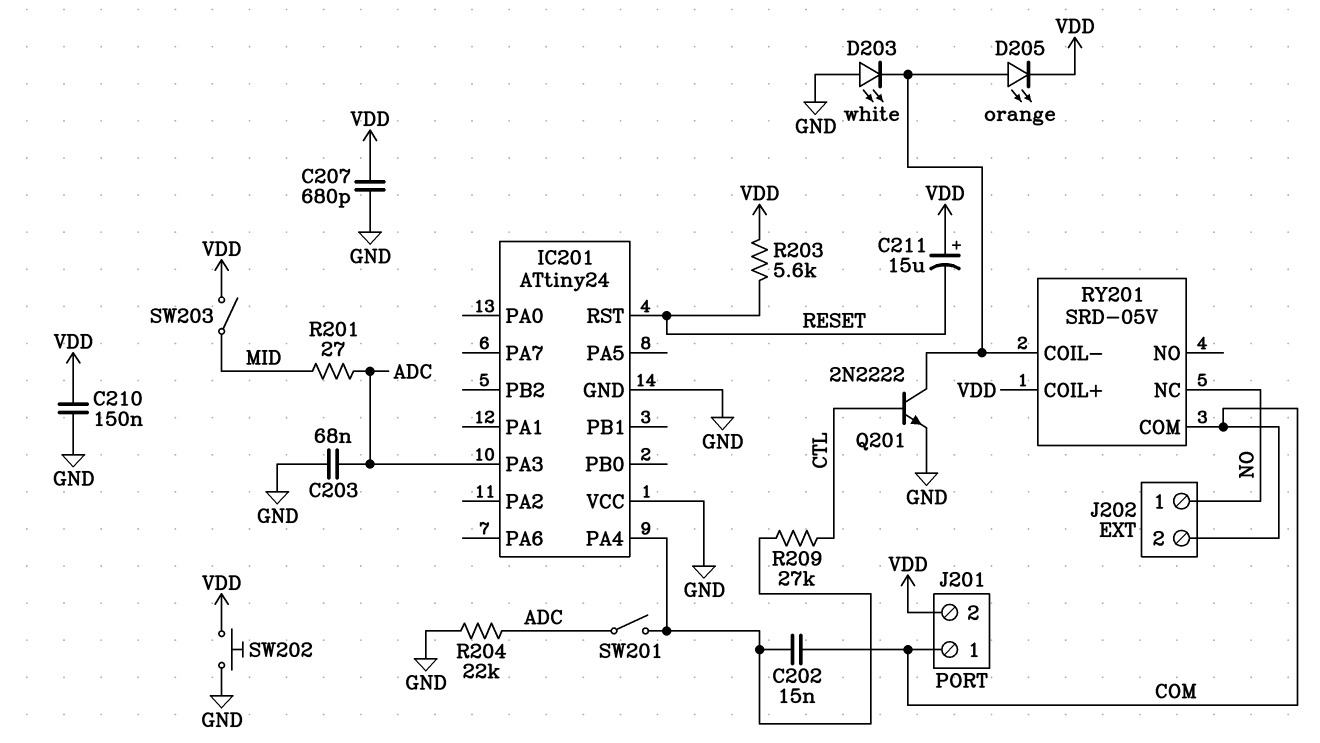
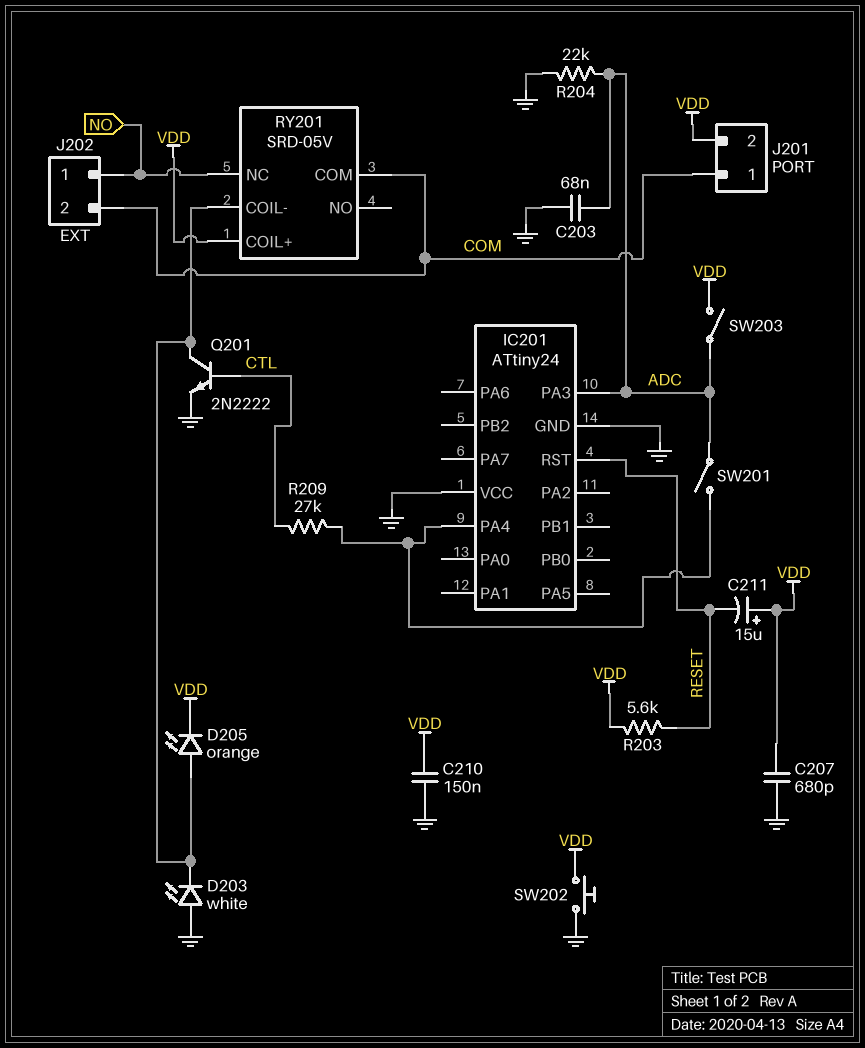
C202: 15nF (COM, IC201/PA4) -> none
R201: 27 (ADC, MID) -> none
SW203: switch (MID, VDD) -> switch (ADC, VDD)

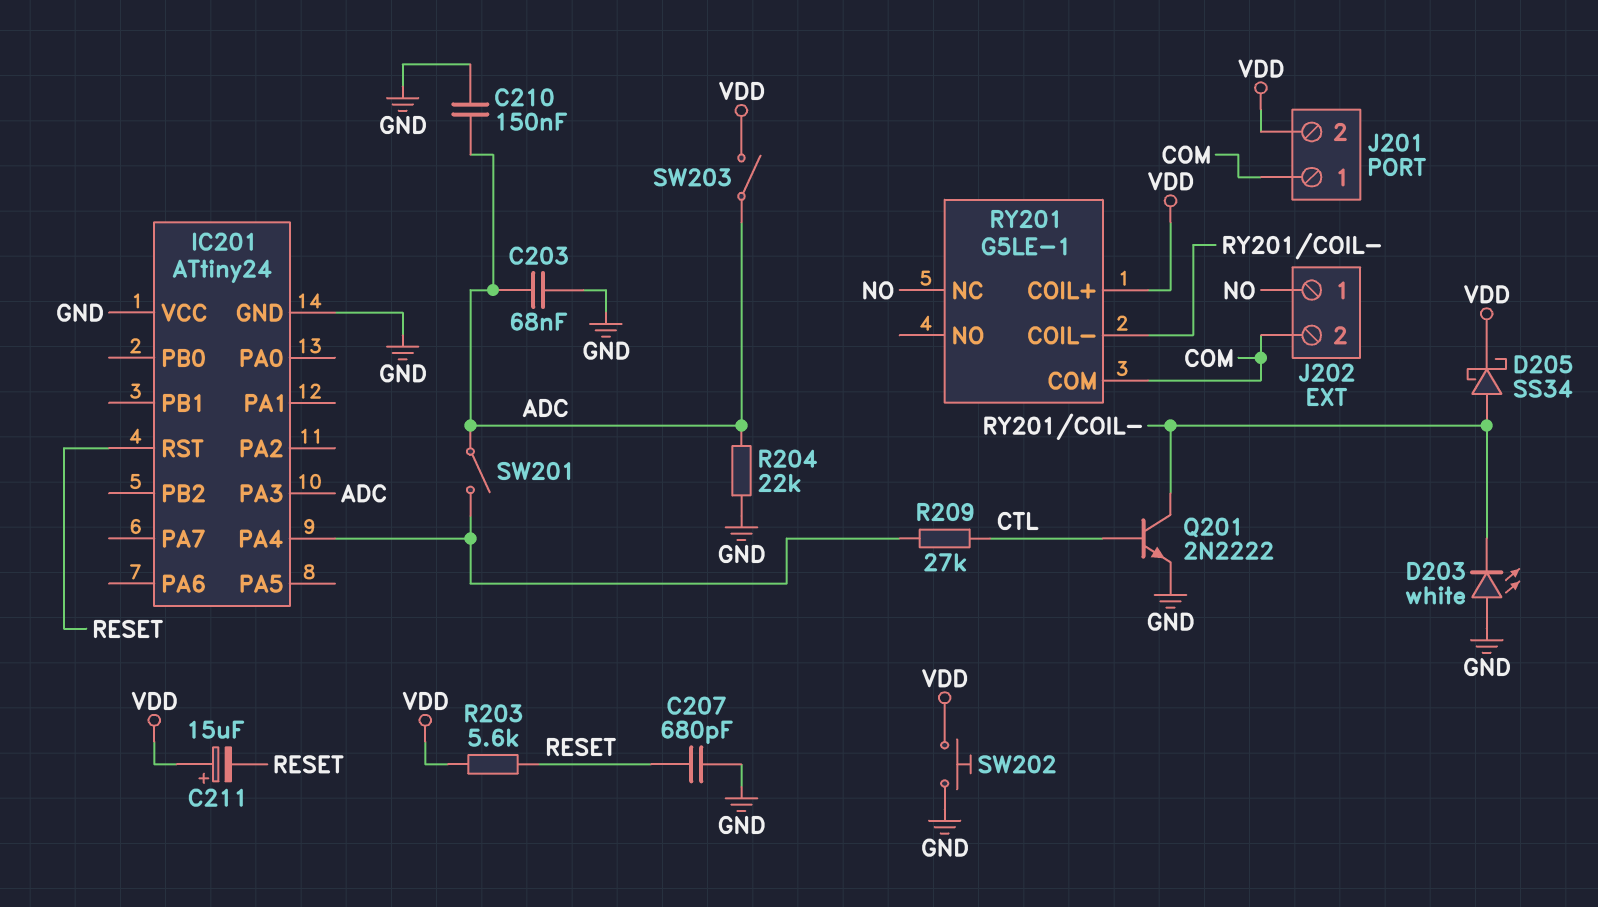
C207: 680pF (GND, VDD) -> 680pF (GND, RESET)
C210: 150nF (GND, VDD) -> 150nF (ADC, GND)
D205: LED orange (A RY201/COIL-, K VDD) -> schottky SS34 (A RY201/COIL-, K VDD)
RY201: SRD-05V -> G5LE-1

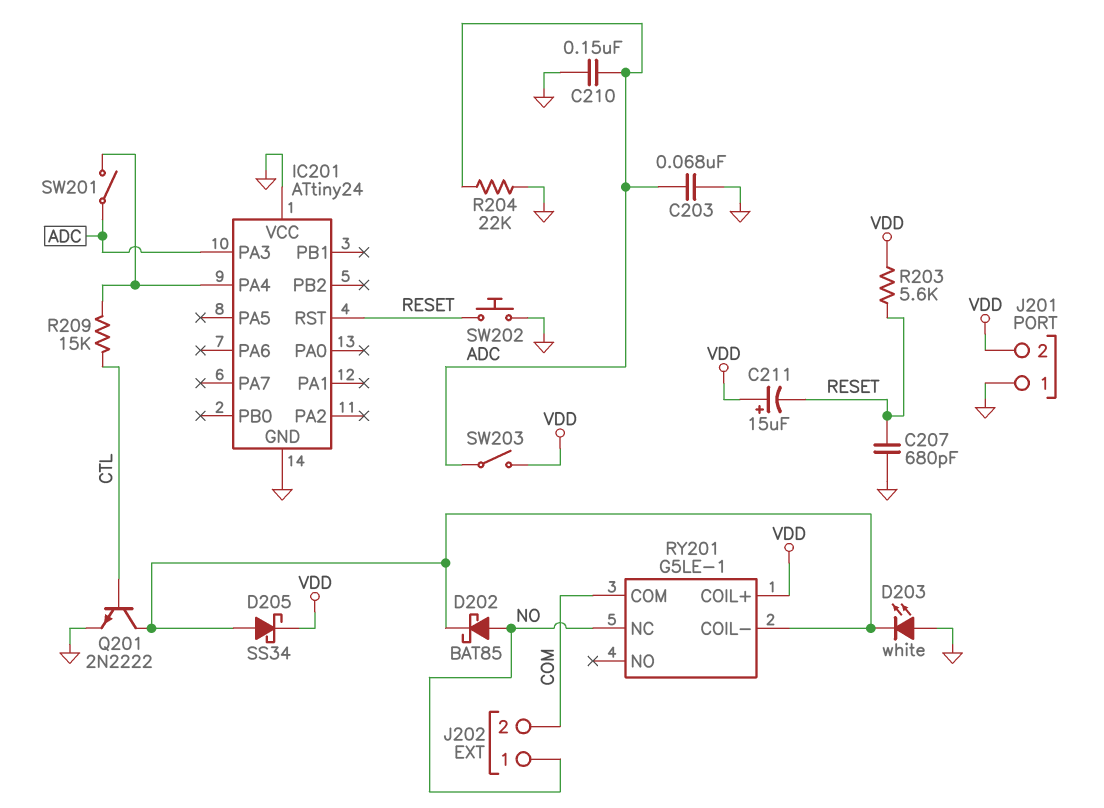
D202: none -> schottky BAT85 (A NO, K RY201/COIL-)
J201 pin 1: COM -> GND
R209: 27k (CTL, IC201/PA4) -> 15k (CTL, IC201/PA4)
SW202: button (GND, VDD) -> button (GND, RESET)

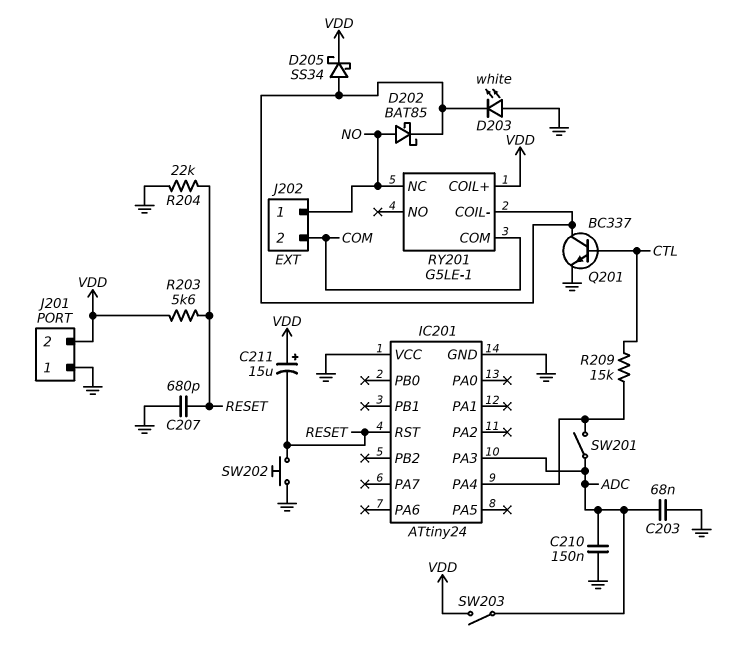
Q201: NPN 2N2222 (B CTL, C RY201/COIL-, E GND) -> NPN BC337 (B CTL, C RY201/COIL-, E GND)
R204: 22k (ADC, GND) -> 22k (GND, RESET)

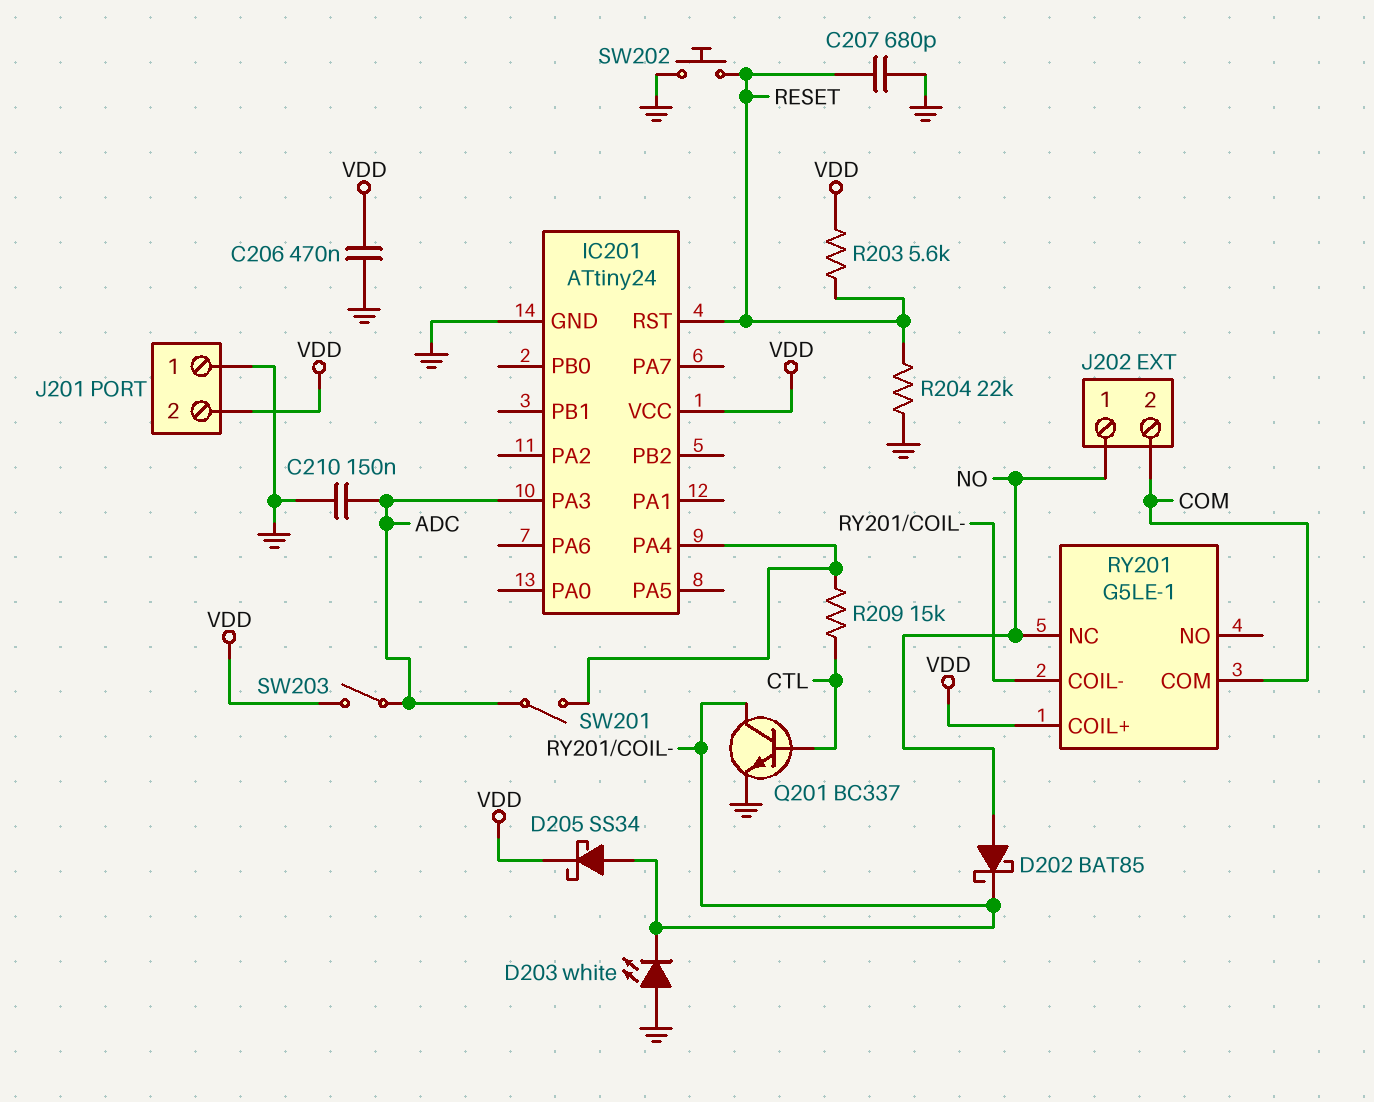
C203: 68nF (ADC, GND) -> none
C206: none -> 470nF (GND, VDD)
C211: 15uF (plus VDD, minus RESET) -> none
IC201 pin VCC: GND -> VDD

